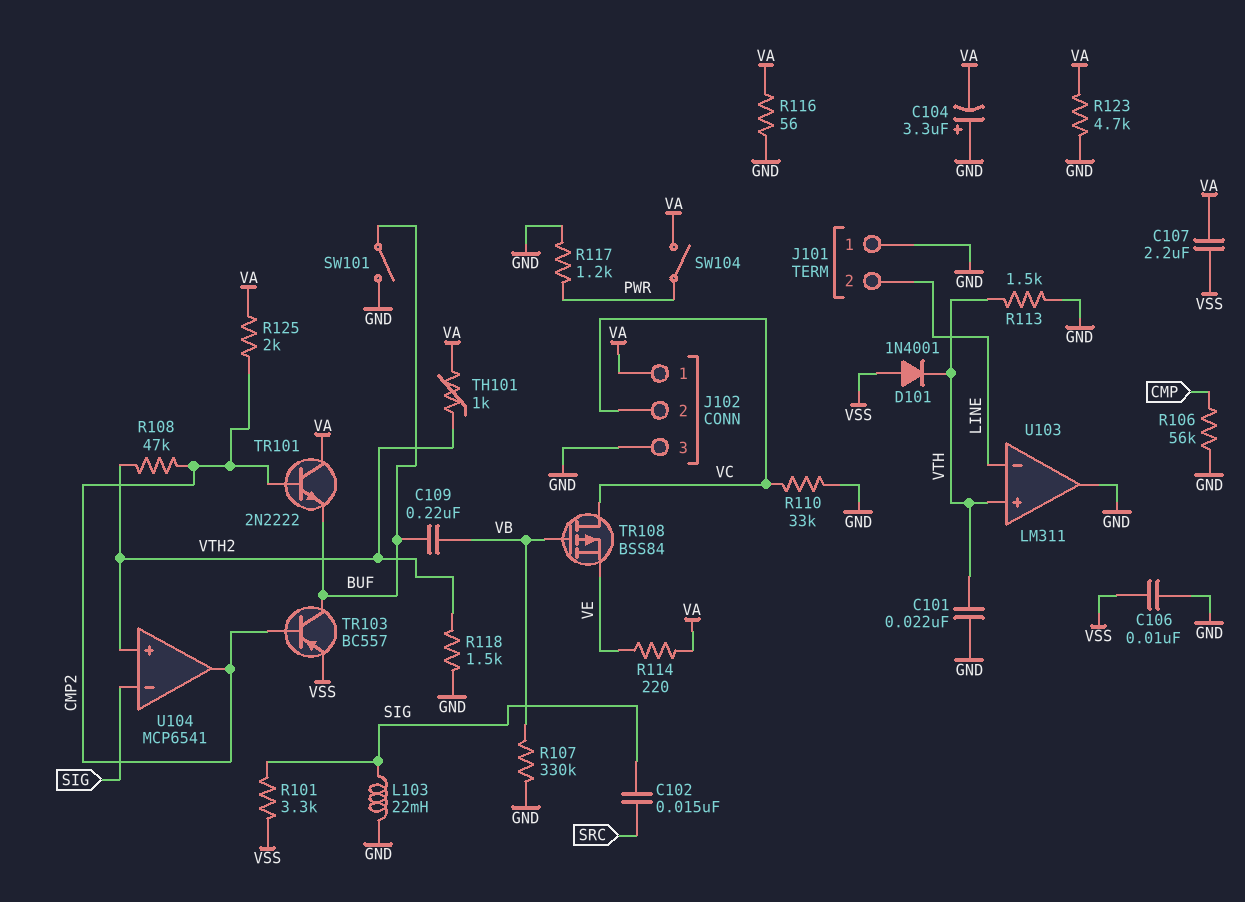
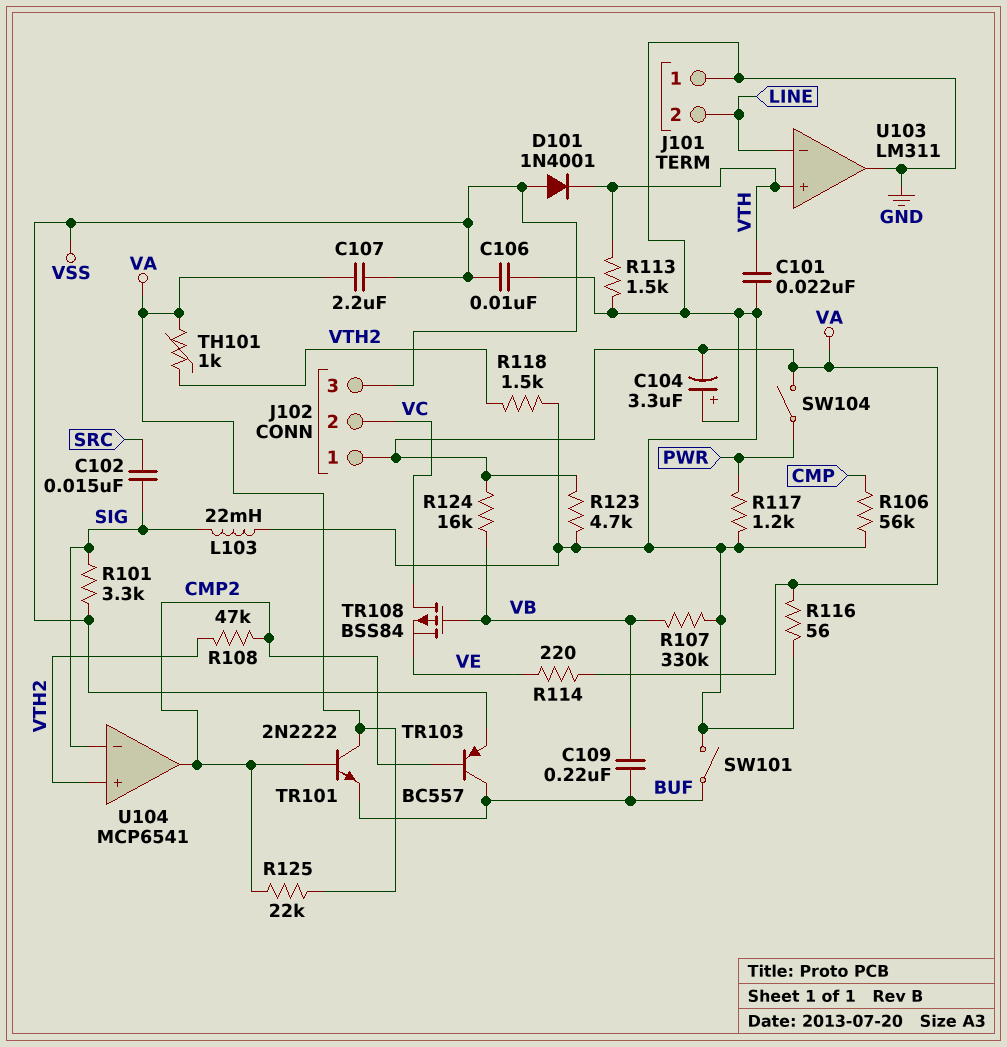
J102 pin 3: GND -> VSS
R110: 33k (GND, VC) -> none
R124: none -> 16k (VA, VB)
R125: 2k (CMP2, VA) -> 22k (CMP2, VA)

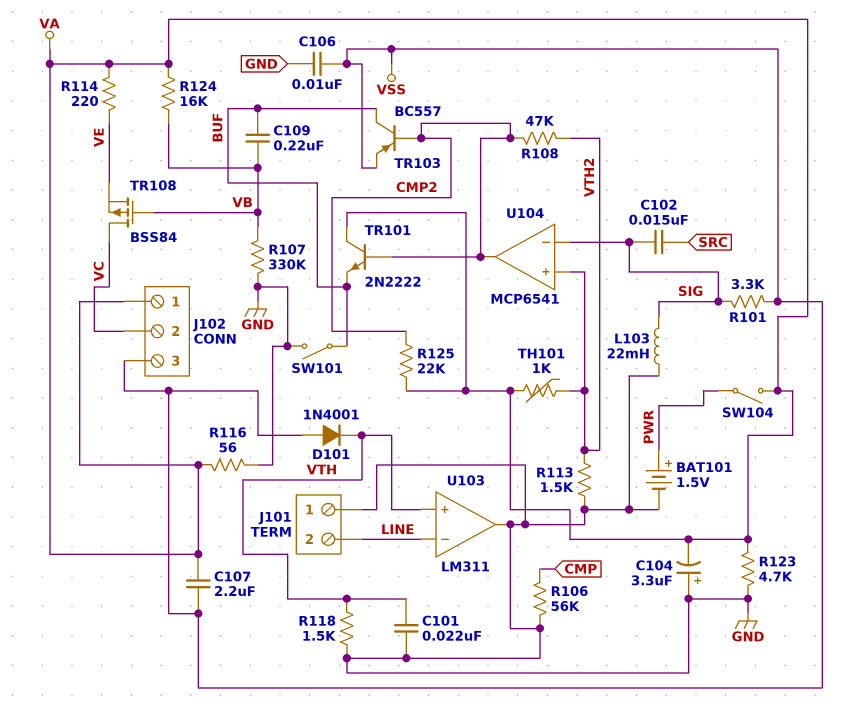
BAT101: none -> 1.5V (plus PWR, minus GND)
R113: 1.5k (GND, VTH) -> 1.5k (GND, VTH2)
R117: 1.2k (GND, PWR) -> none
R118: 1.5k (GND, VTH2) -> 1.5k (GND, VTH)

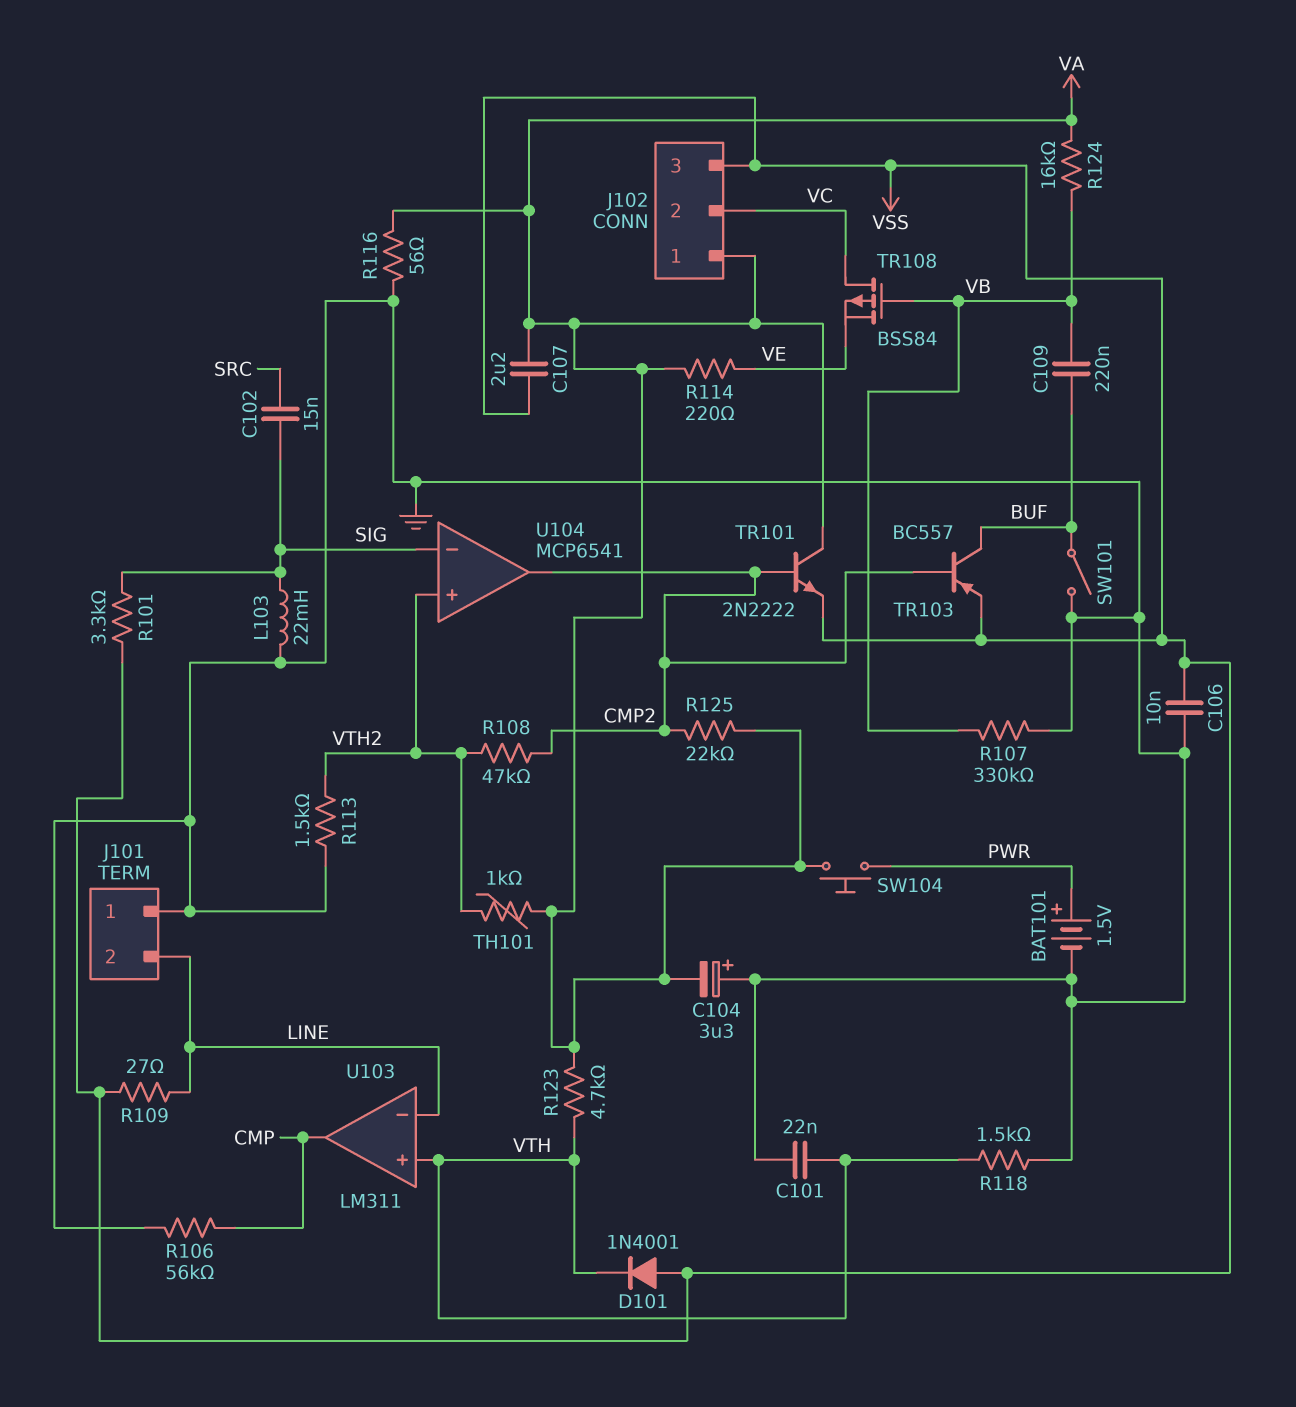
R109: none -> 27 (LINE, VSS)
R123: 4.7k (GND, VA) -> 4.7k (VA, VTH)
SW104: switch (PWR, VA) -> button (PWR, VA)
TR101: NPN 2N2222 (B CMP2, C VA, E BUF) -> NPN 2N2222 (B CMP2, C VA, E VSS)
U103 pin out: GND -> CMP

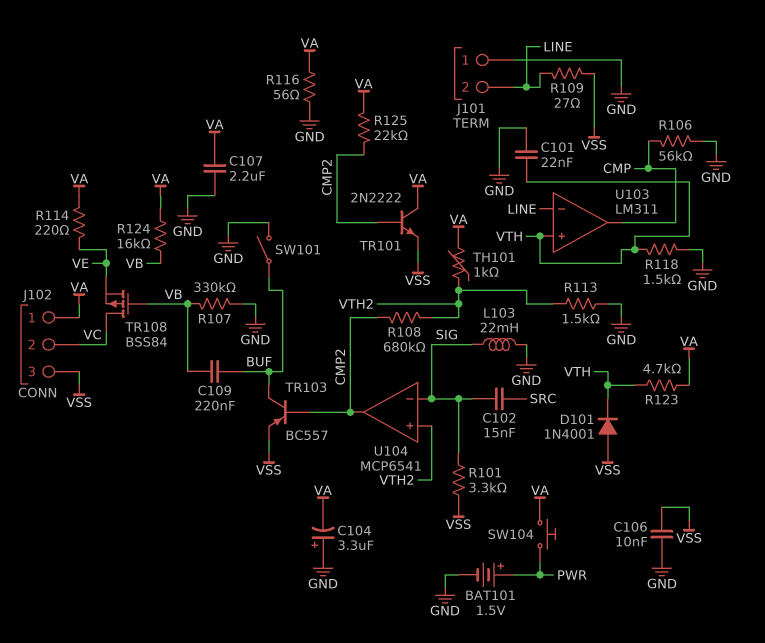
C107: 2.2uF (VA, VSS) -> 2.2uF (GND, VA)
R108: 47k (CMP2, VTH2) -> 680k (CMP2, VTH2)

